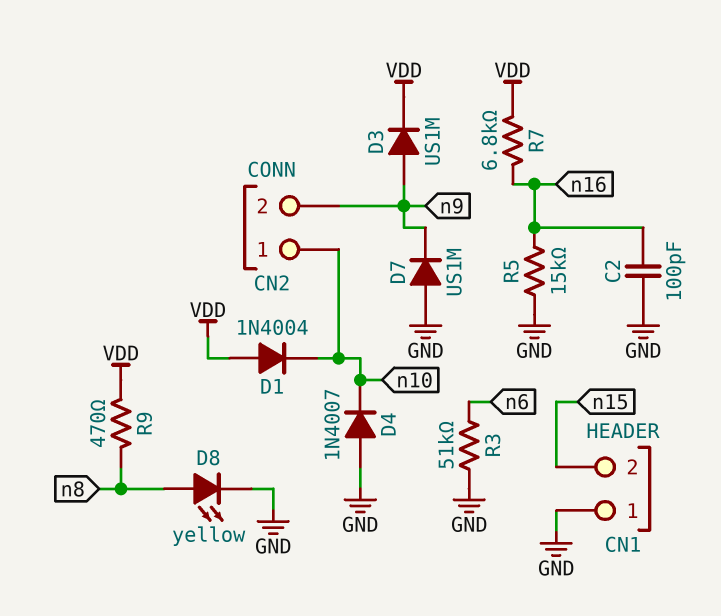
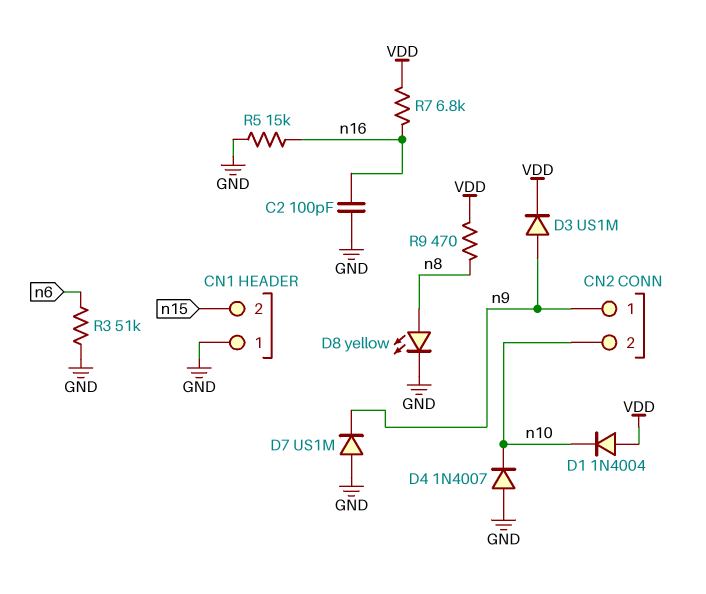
CN2 pin 1: n10 -> n9
CN2 pin 2: n9 -> n10

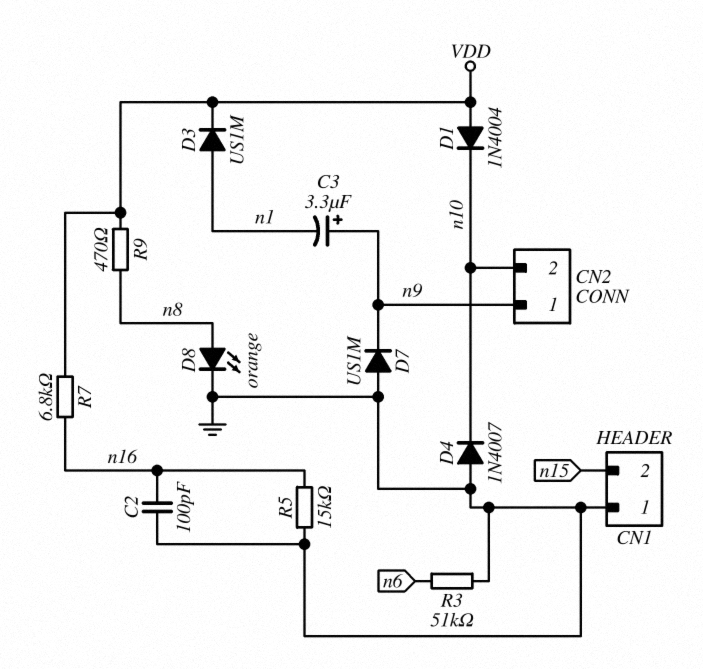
C3: none -> 3.3uF (plus n9, minus n1)
D3: diode US1M (A n9, K VDD) -> diode US1M (A n1, K VDD)
D8: LED yellow (A n8, K GND) -> LED orange (A n8, K GND)

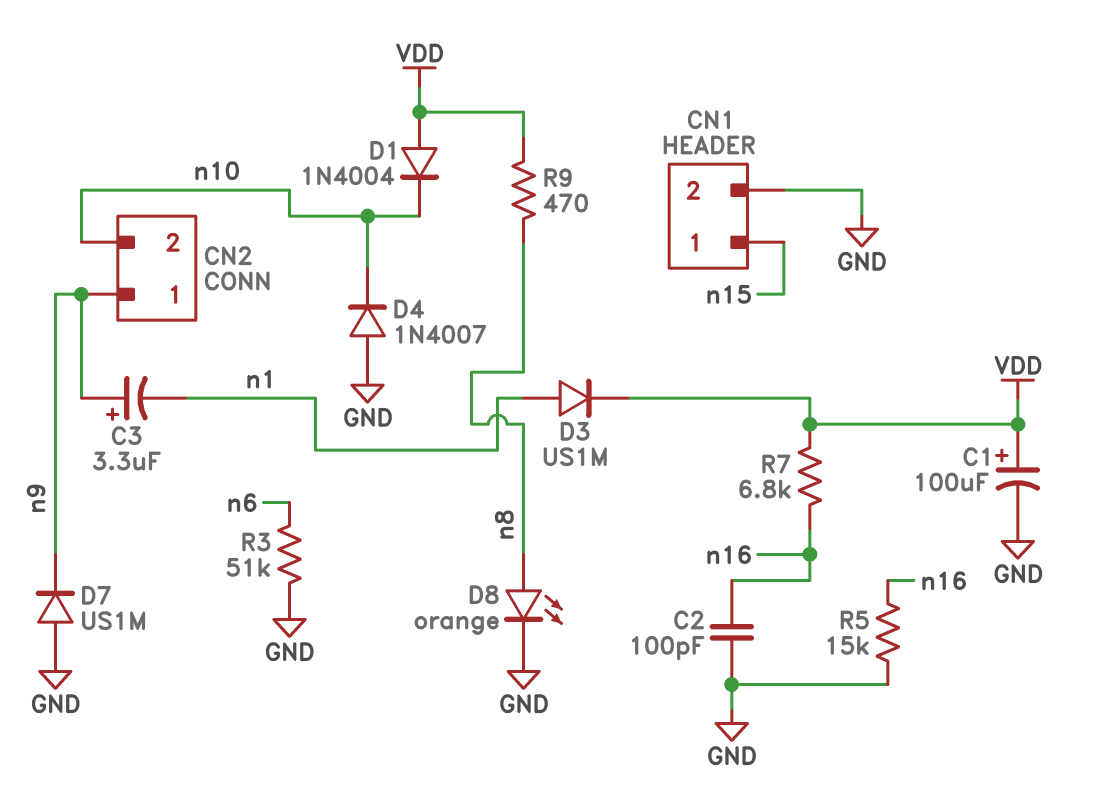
C1: none -> 100uF (plus VDD, minus GND)
CN1 pin 1: GND -> n15
CN1 pin 2: n15 -> GND

